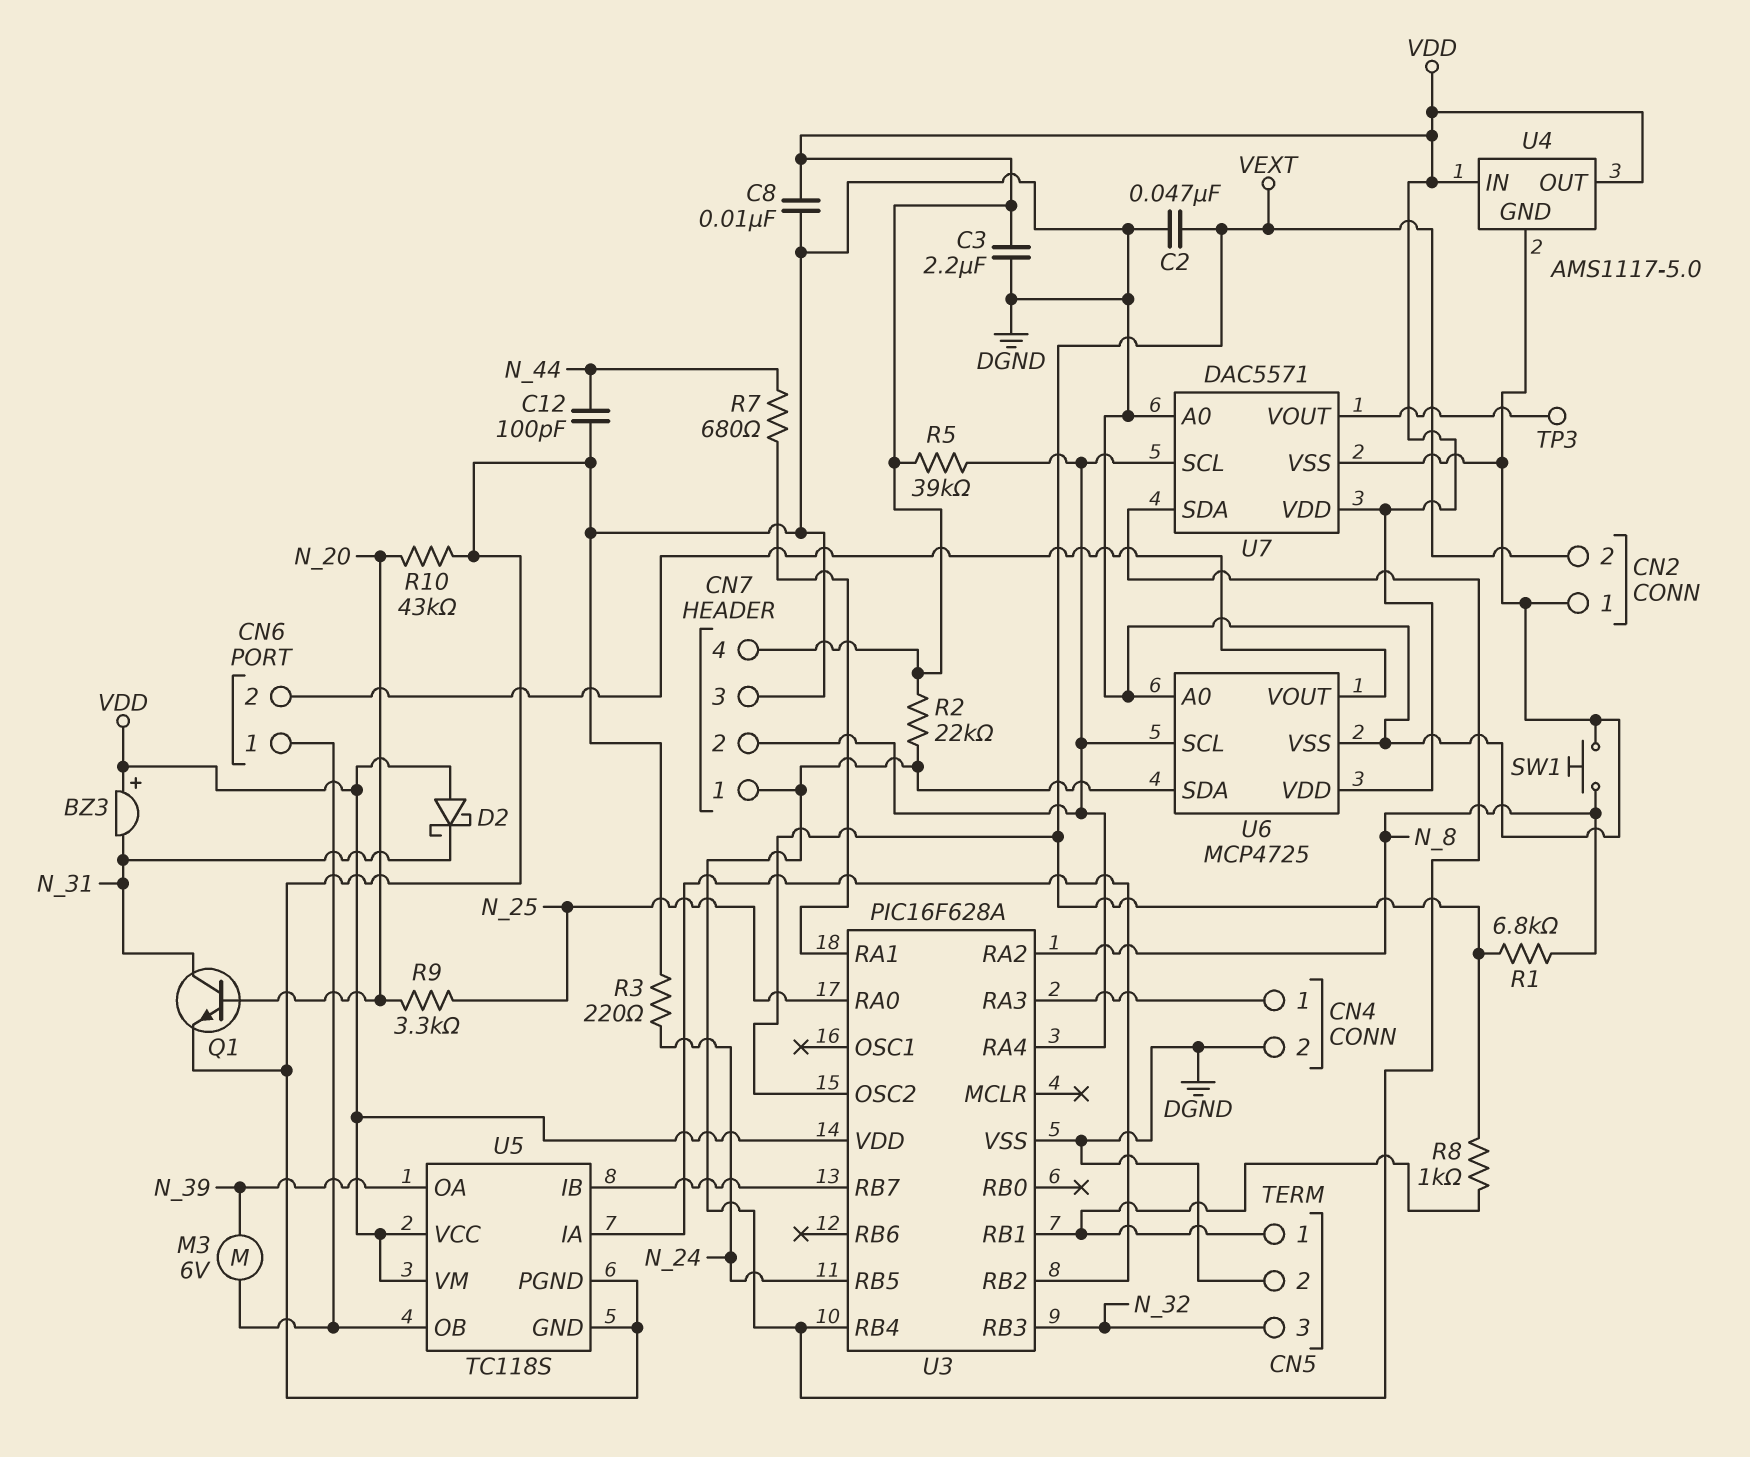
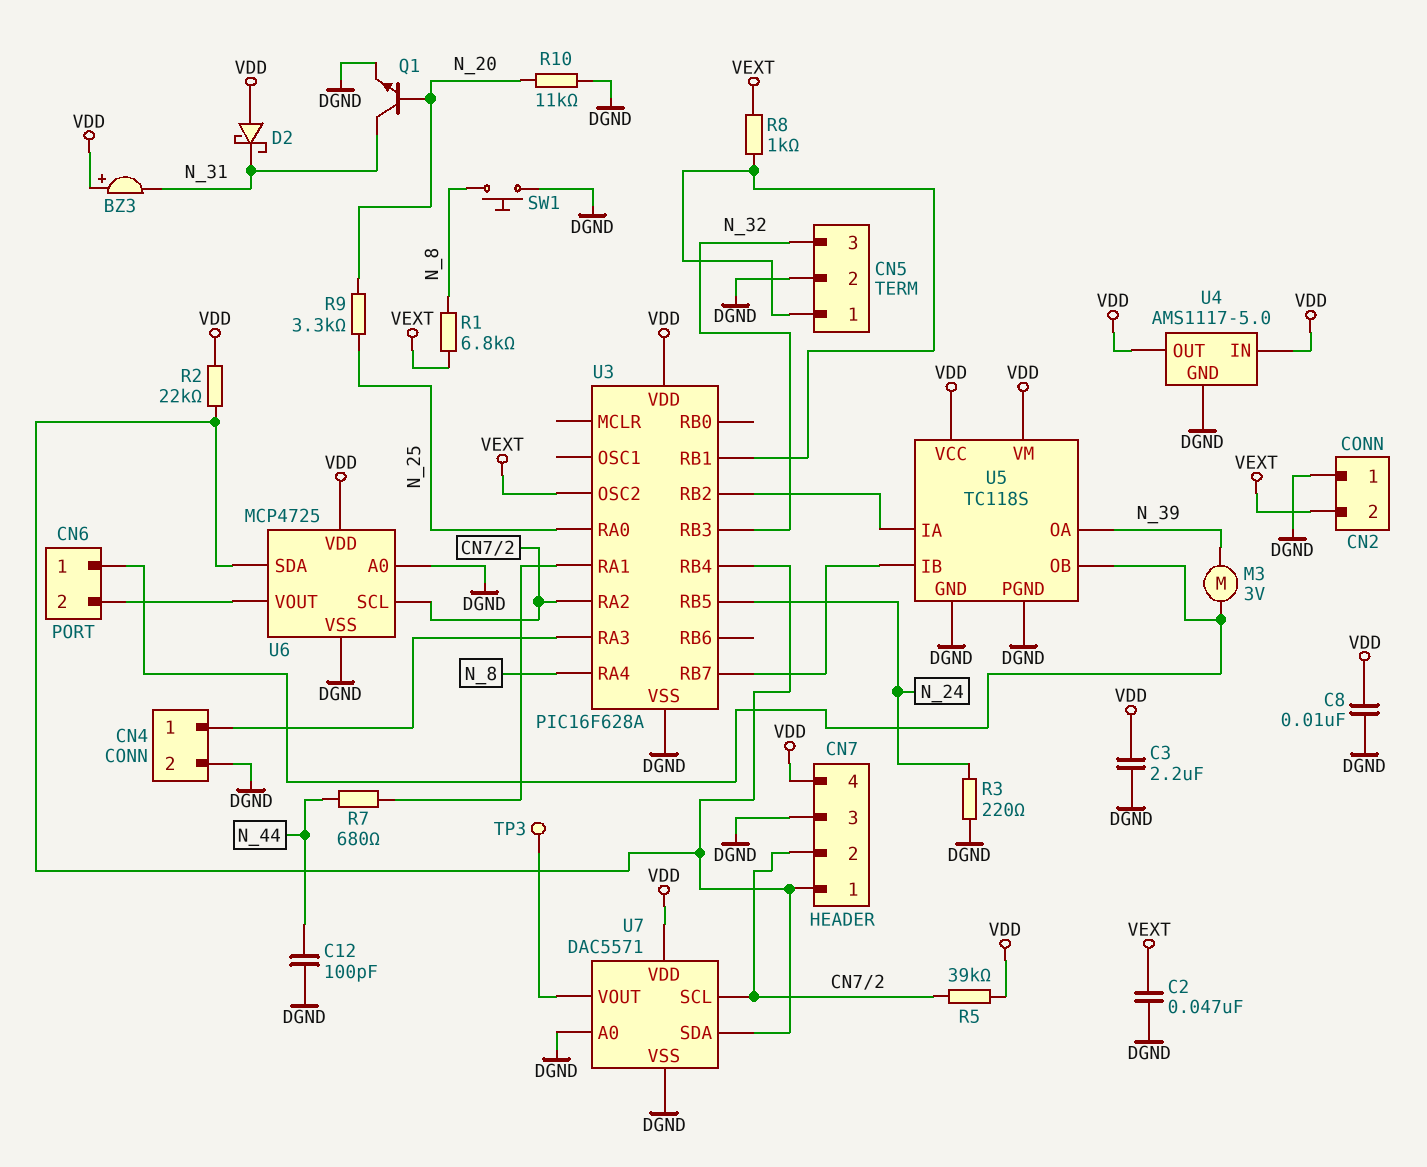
M3: motor 6V (CN6/1, N_39) -> motor 3V (CN6/1, N_39)
R10: 43k (DGND, N_20) -> 11k (DGND, N_20)
U3 pin RA2: N_8 -> CN7/2
U3 pin RA4: CN7/2 -> N_8

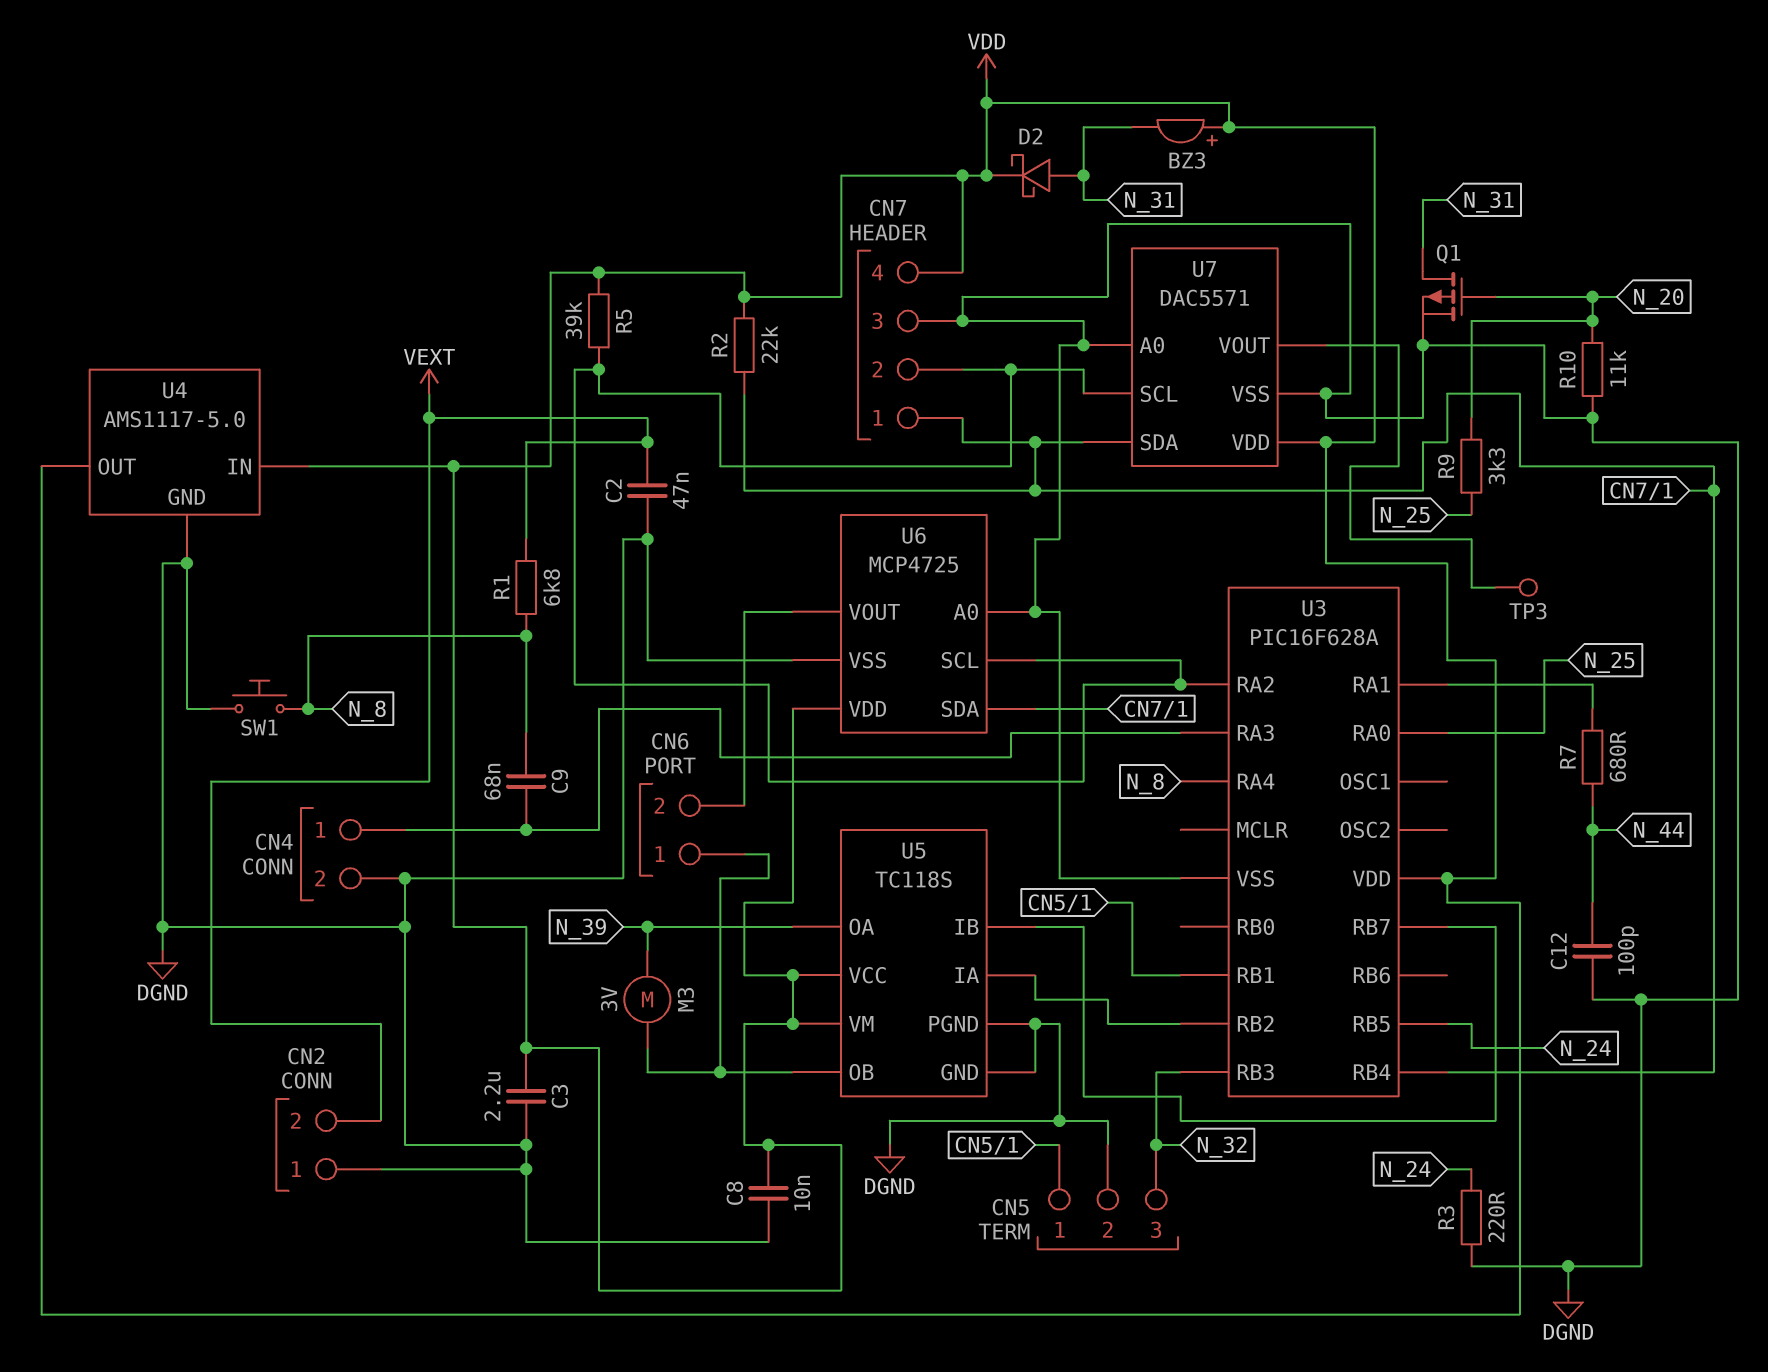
C9: none -> 68nF (CN4/1, N_8)
D2: schottky (A VDD, K N_31) -> schottky (A N_31, K VDD)
Q1: NPN (B N_20, C N_31, E DGND) -> PMOS (G N_20, D N_31, S DGND)
R8: 1k (CN5/1, VEXT) -> none
U3 pin OSC2: VEXT -> none

